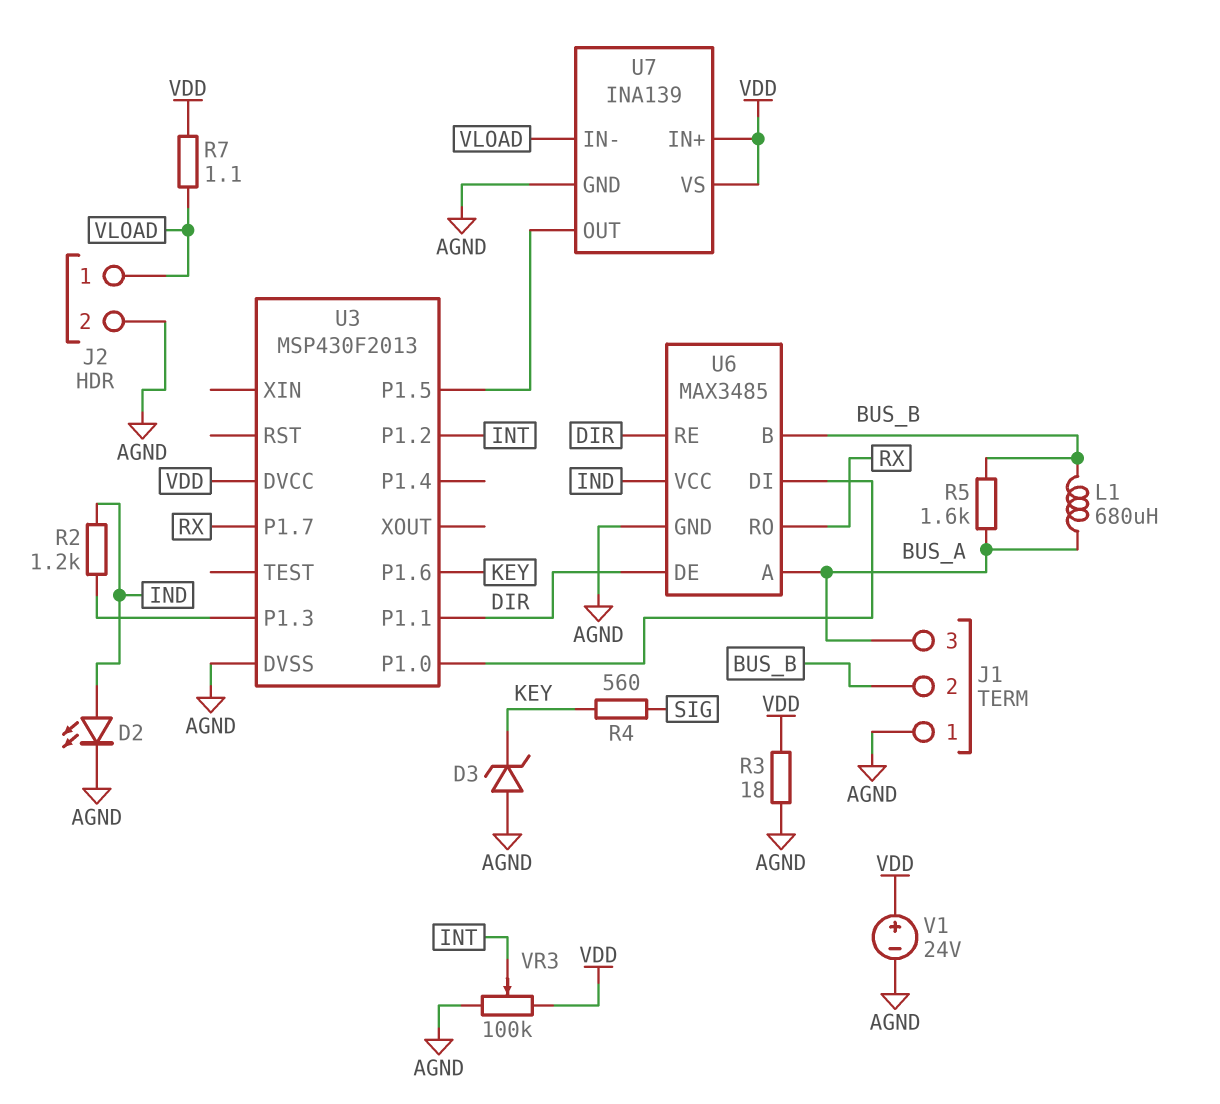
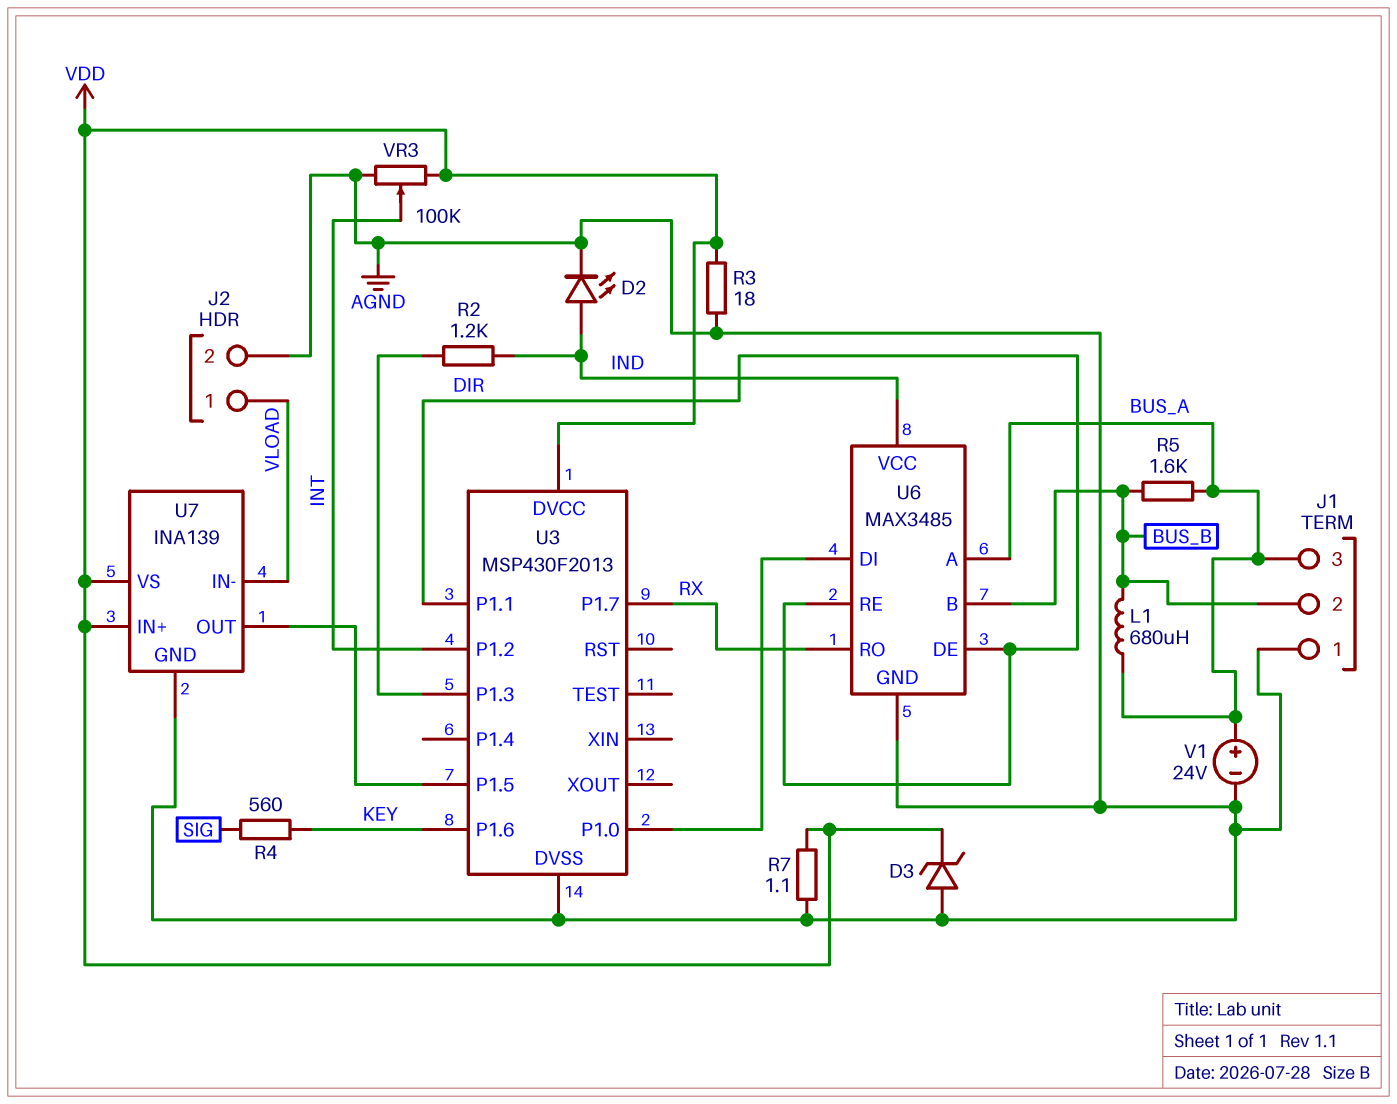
D3: zener (A AGND, K KEY) -> zener (A AGND, K VDD)
R7: 1.1 (VDD, VLOAD) -> 1.1 (AGND, VDD)
V1: 24V (plus VDD, minus AGND) -> 24V (plus BUS_A, minus AGND)

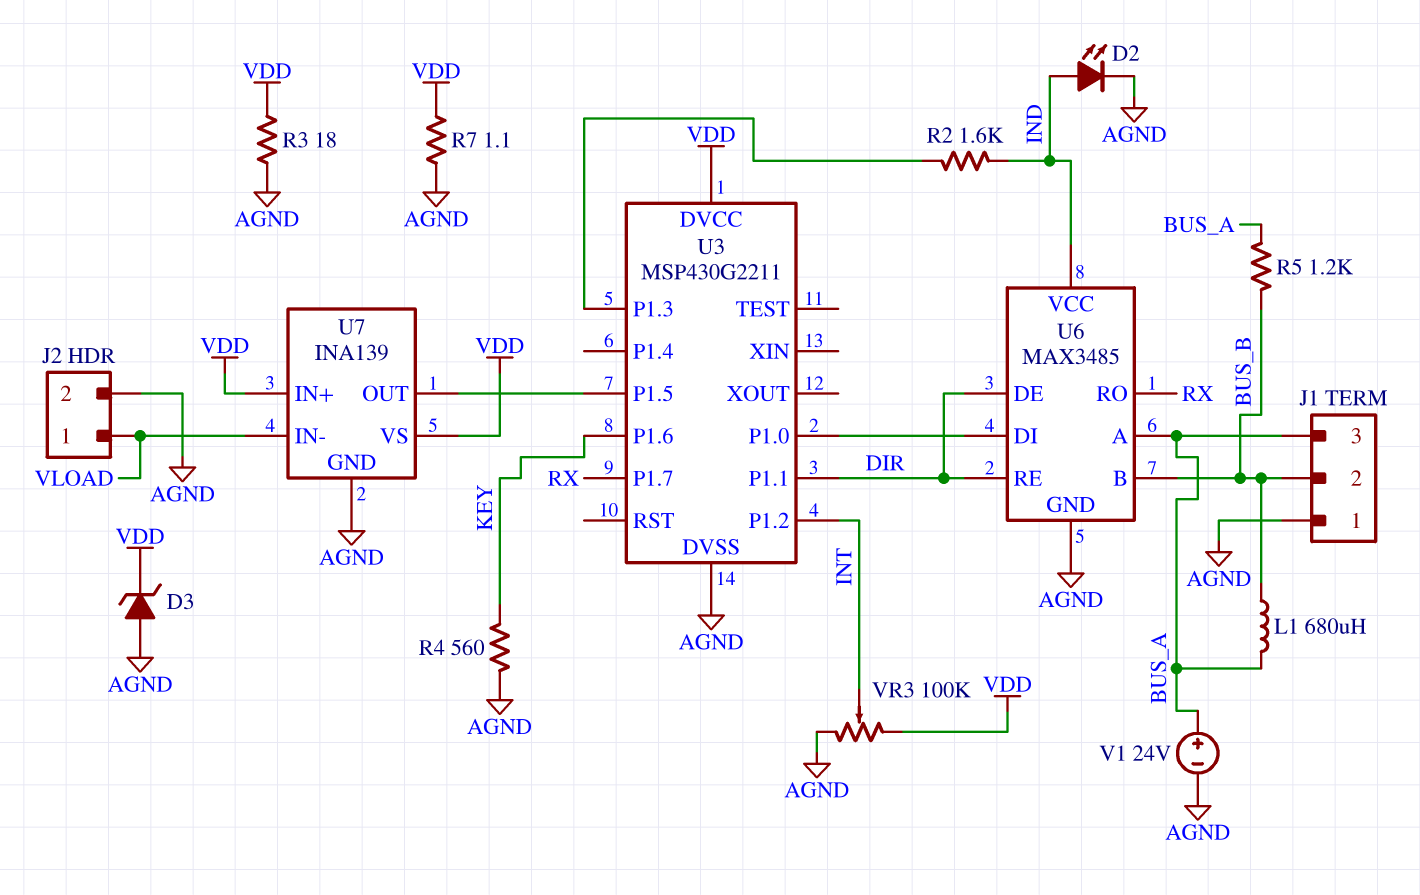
R2: 1.2k (IND, U3/P1.3) -> 1.6k (IND, U3/P1.3)
R4: 560 (KEY, SIG) -> 560 (AGND, KEY)
R5: 1.6k (BUS_A, BUS_B) -> 1.2k (BUS_A, BUS_B)
U3: MSP430F2013 -> MSP430G2211

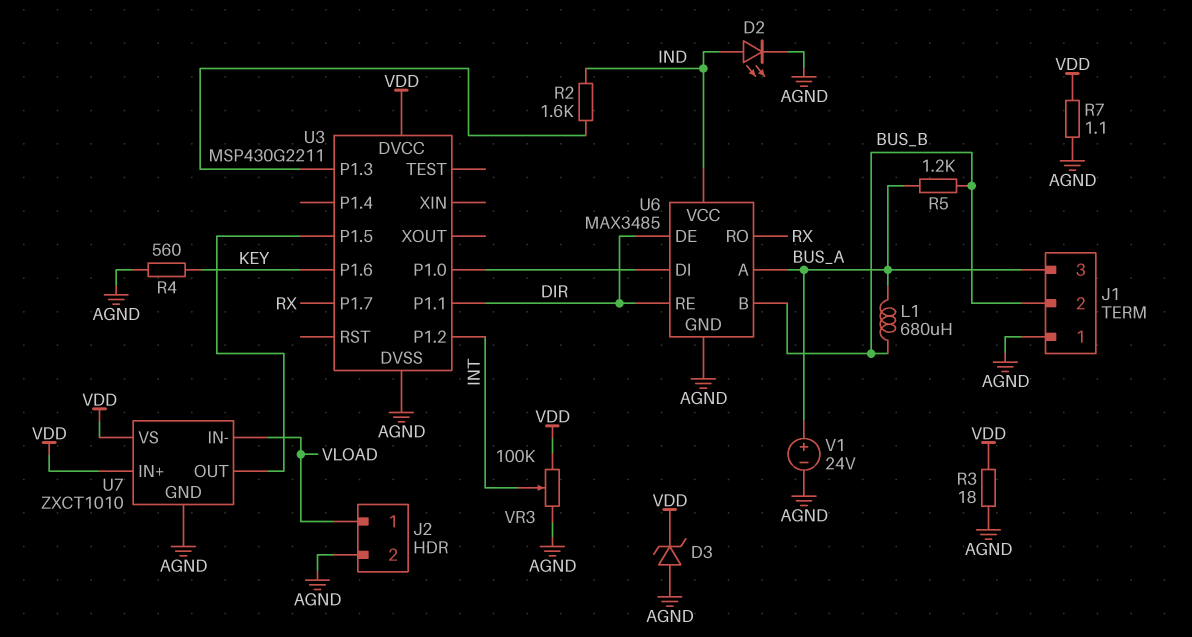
U7: INA139 -> ZXCT1010

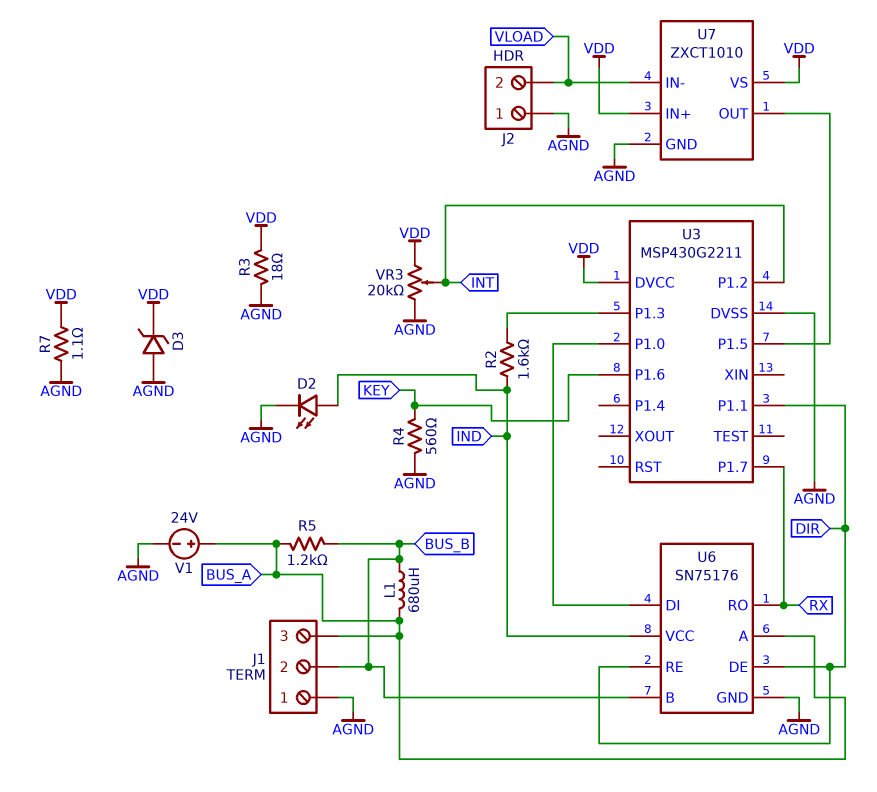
J2 pin 1: VLOAD -> AGND
J2 pin 2: AGND -> VLOAD
U6: MAX3485 -> SN75176
VR3: 100k (AGND, VDD, wiper INT) -> 20k (AGND, VDD, wiper INT)

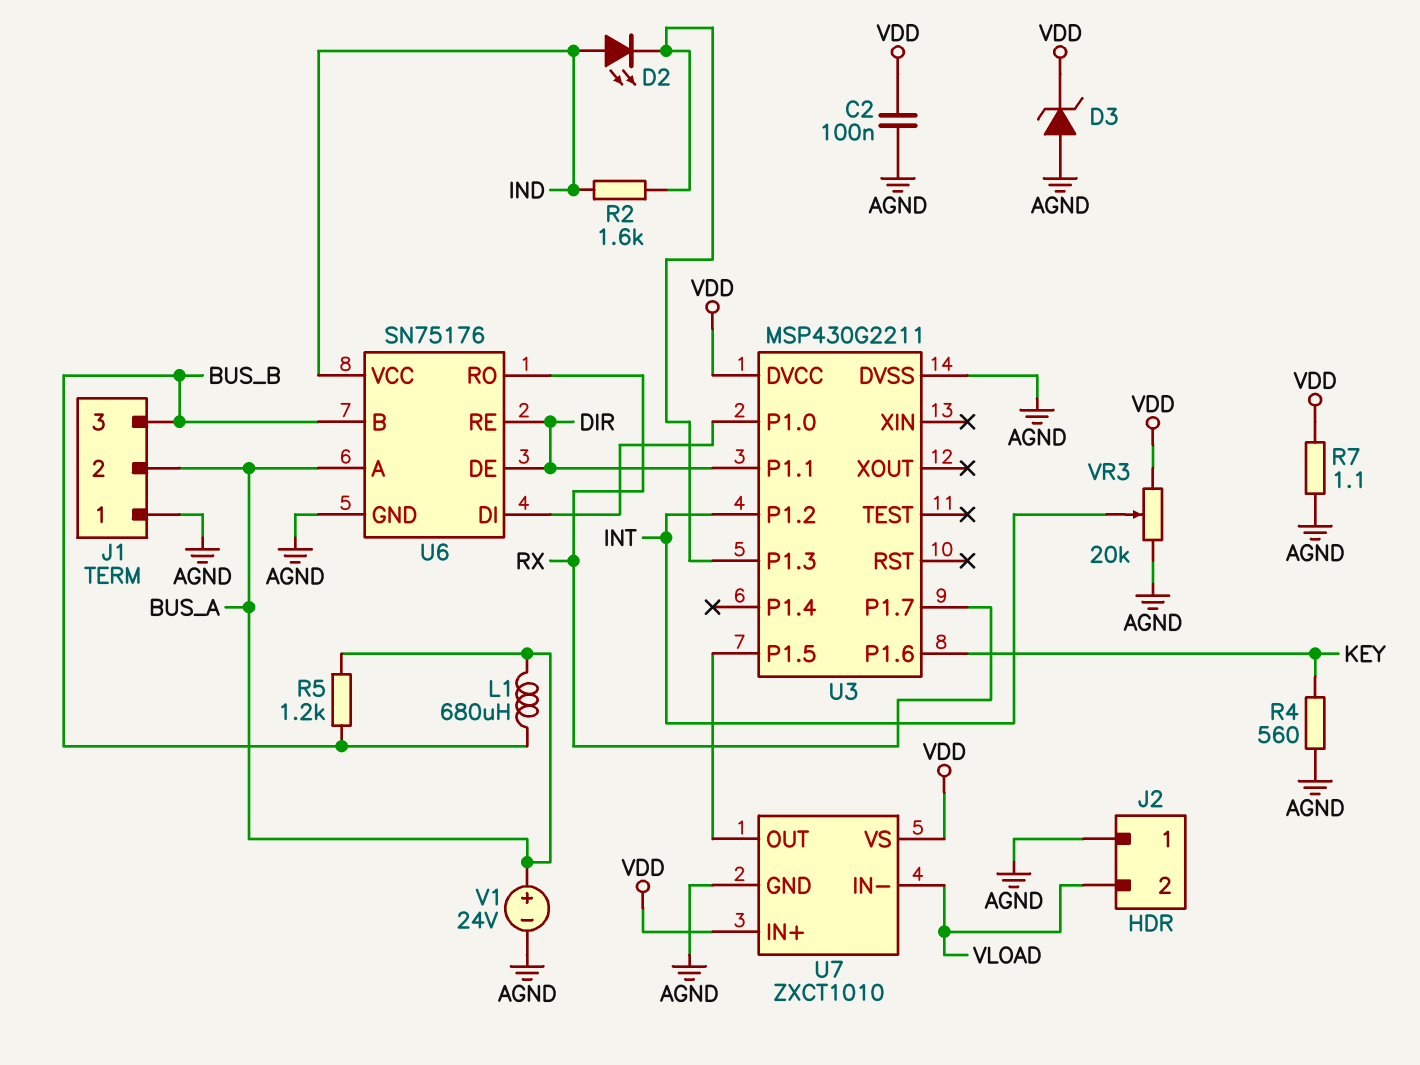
C2: none -> 100nF (AGND, VDD)
D2: LED (A IND, K AGND) -> LED (A IND, K U3/P1.3)
J1 pin 2: BUS_B -> BUS_A
J1 pin 3: BUS_A -> BUS_B
R3: 18 (AGND, VDD) -> none

